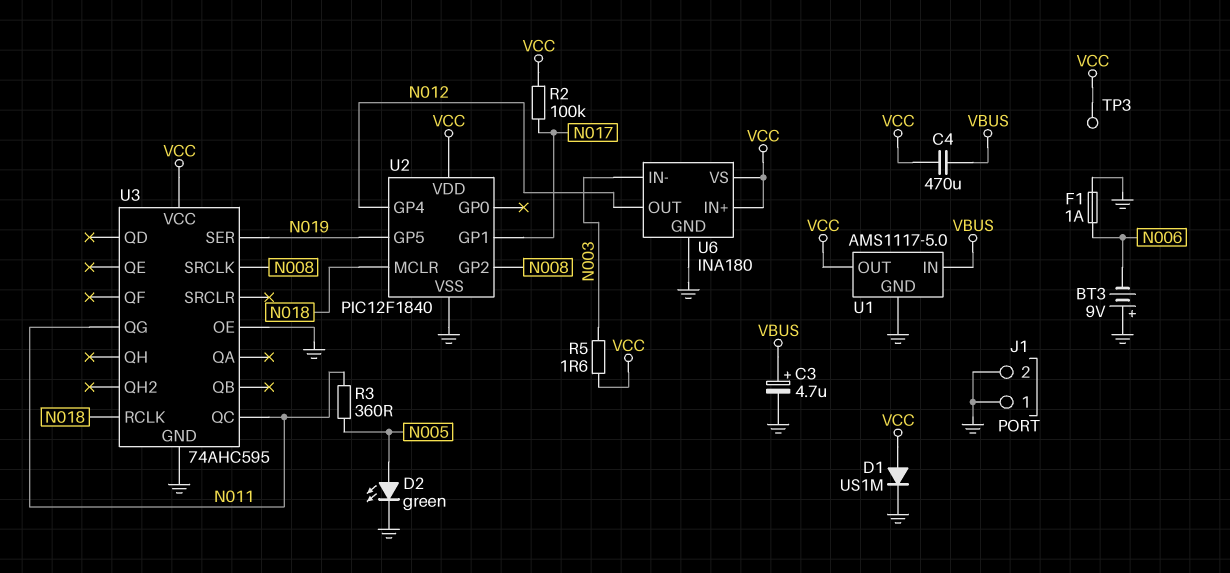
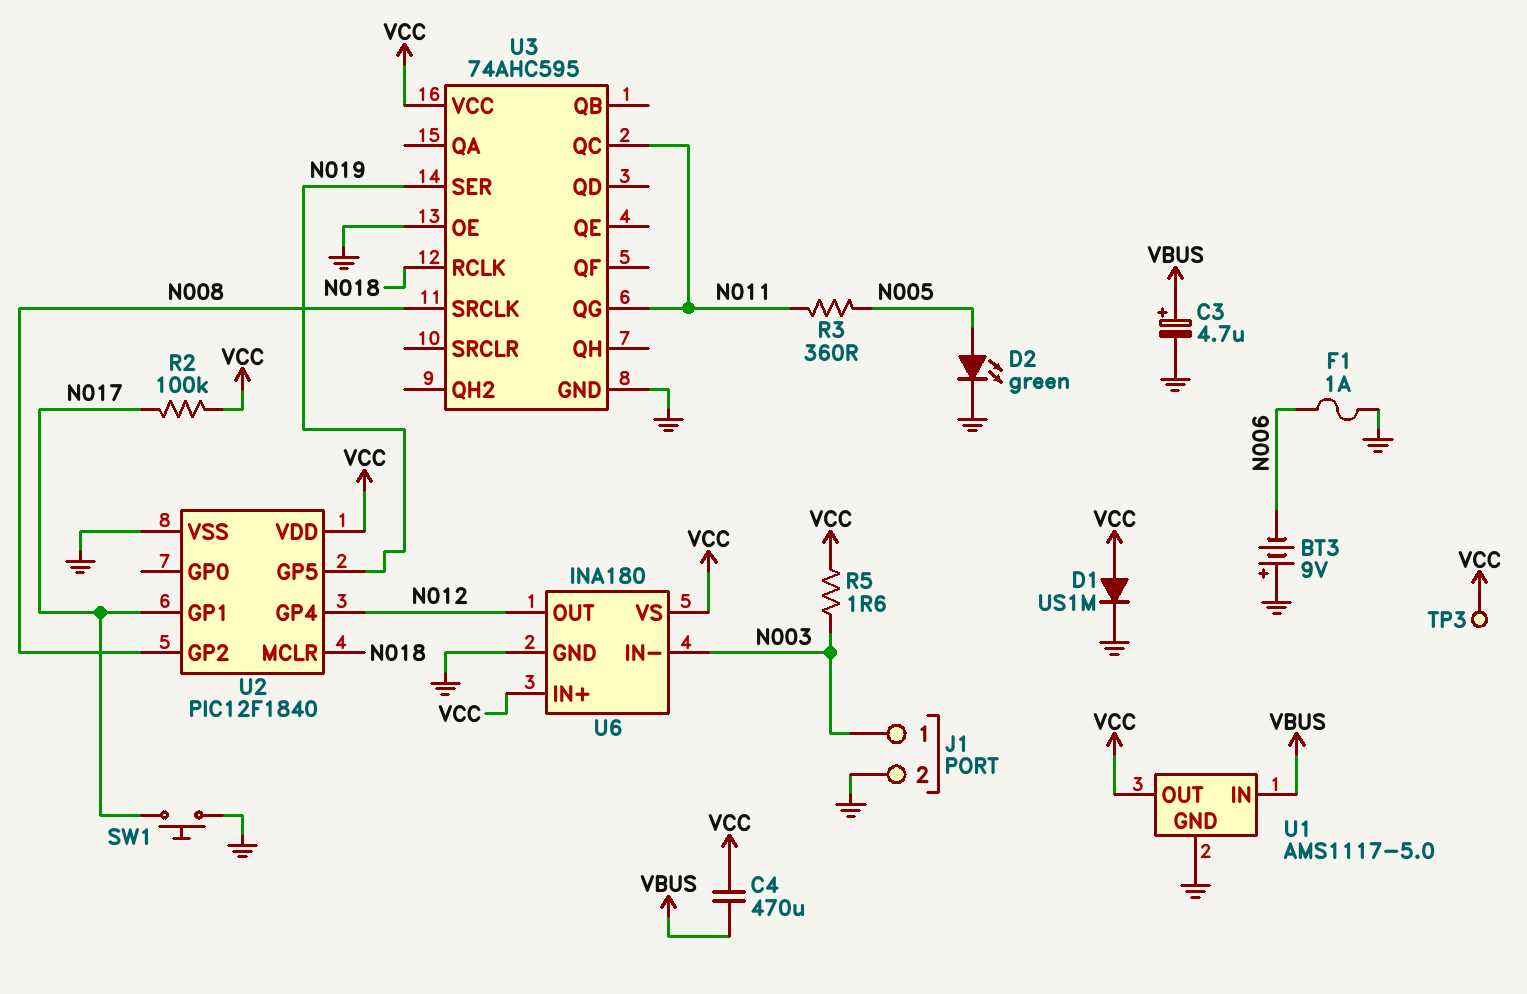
J1 pin 1: GND -> N003
SW1: none -> button (GND, N017)

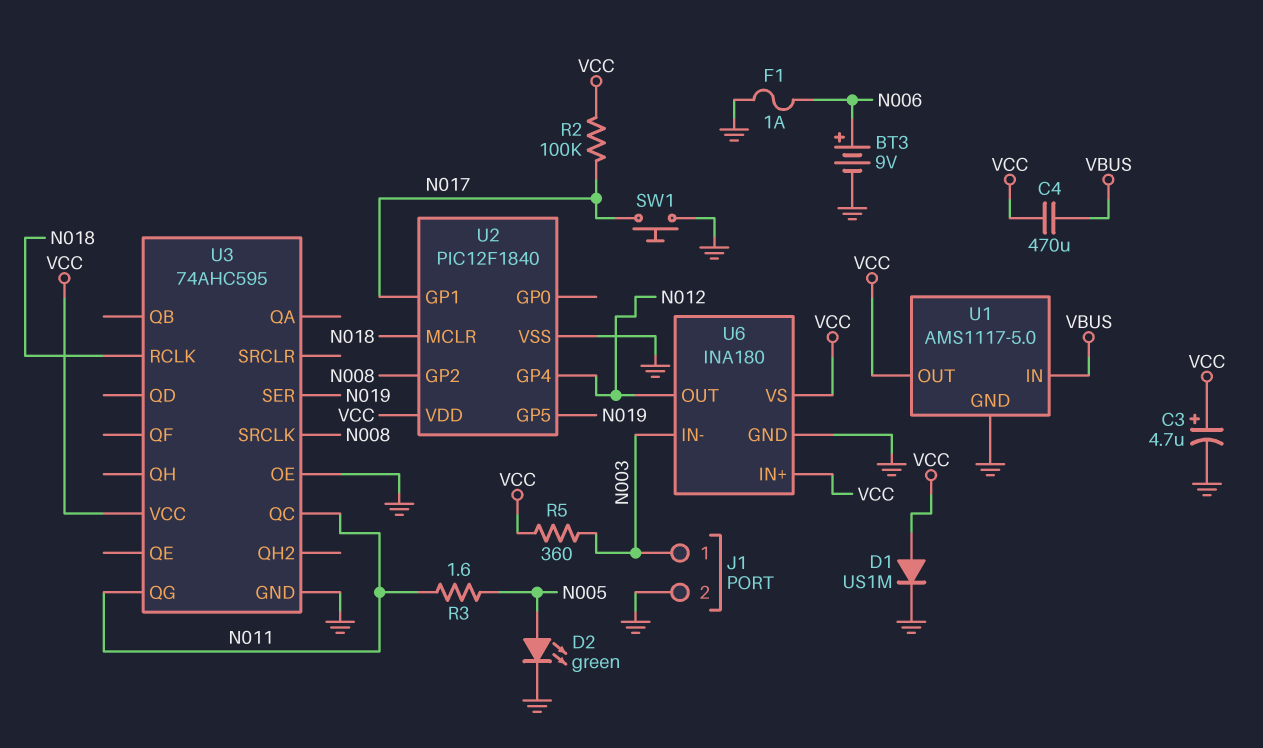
BT3: 9V (plus GND, minus N006) -> 9V (plus N006, minus GND)
C3: 4.7uF (plus VBUS, minus GND) -> 4.7uF (plus VCC, minus GND)
R3: 360 (N005, N011) -> 1.6 (N005, N011)
R5: 1.6 (N003, VCC) -> 360 (N003, VCC)
TP3: test point (VCC) -> none

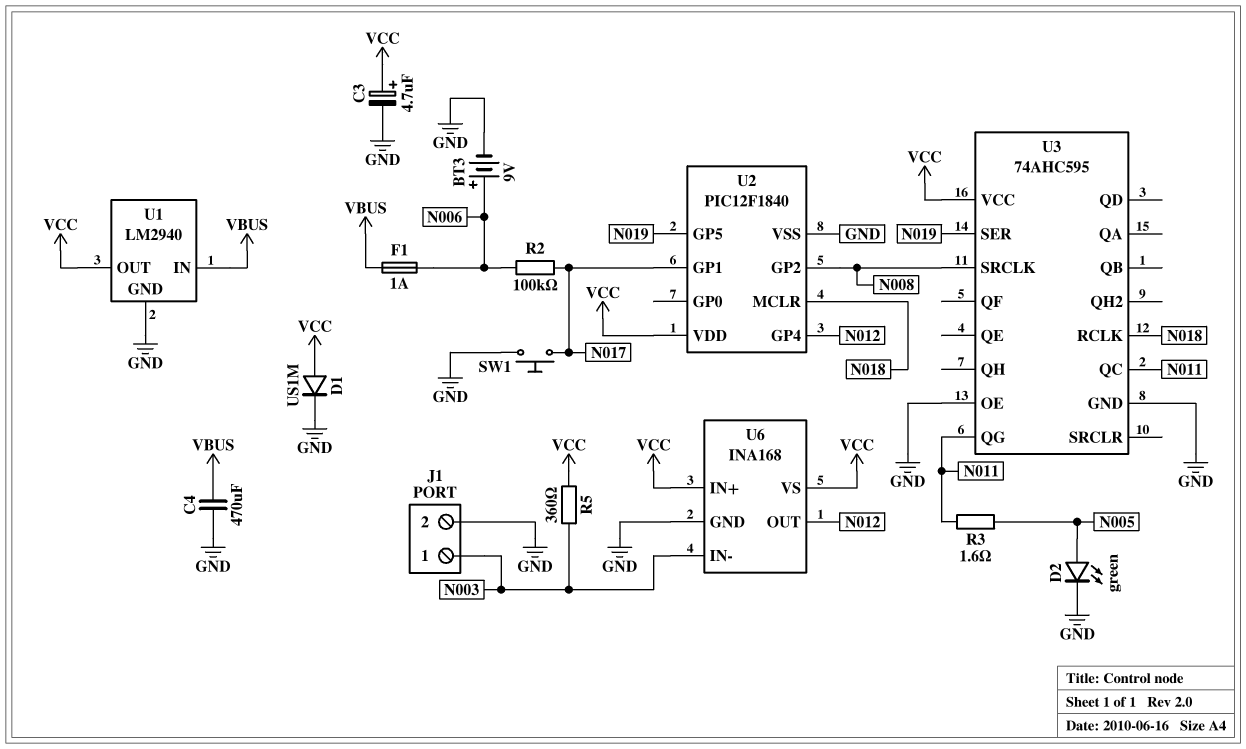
C4: 470uF (VBUS, VCC) -> 470uF (GND, VBUS)
F1: 1A (GND, N006) -> 1A (N006, VBUS)
R2: 100k (N017, VCC) -> 100k (N006, N017)
U1: AMS1117-5.0 -> LM2940
U6: INA180 -> INA168

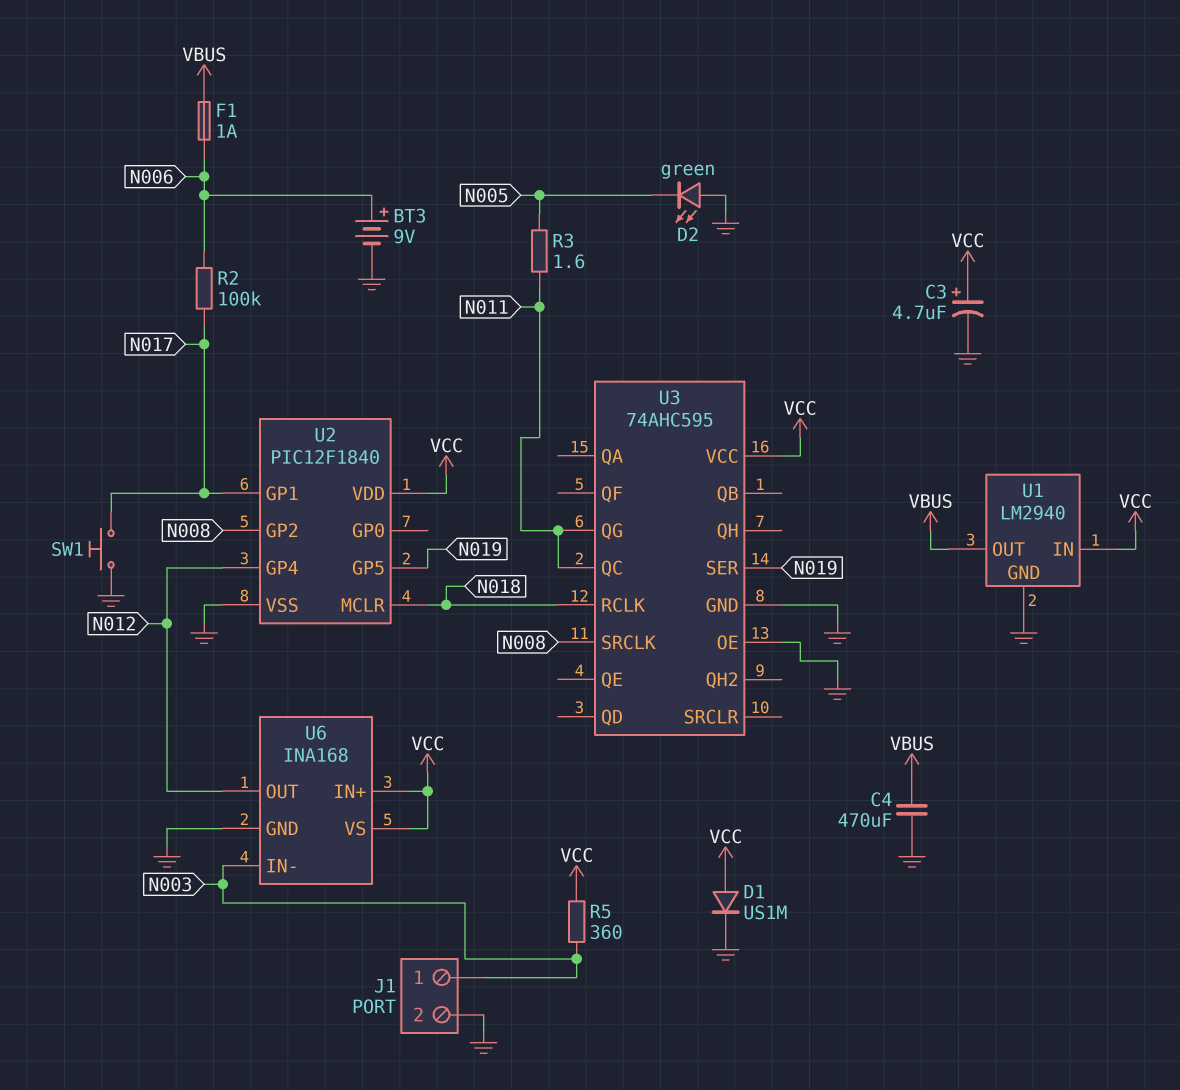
D2: LED green (A N005, K GND) -> LED green (A GND, K N005)
U1 pin IN: VBUS -> VCC
U1 pin OUT: VCC -> VBUS

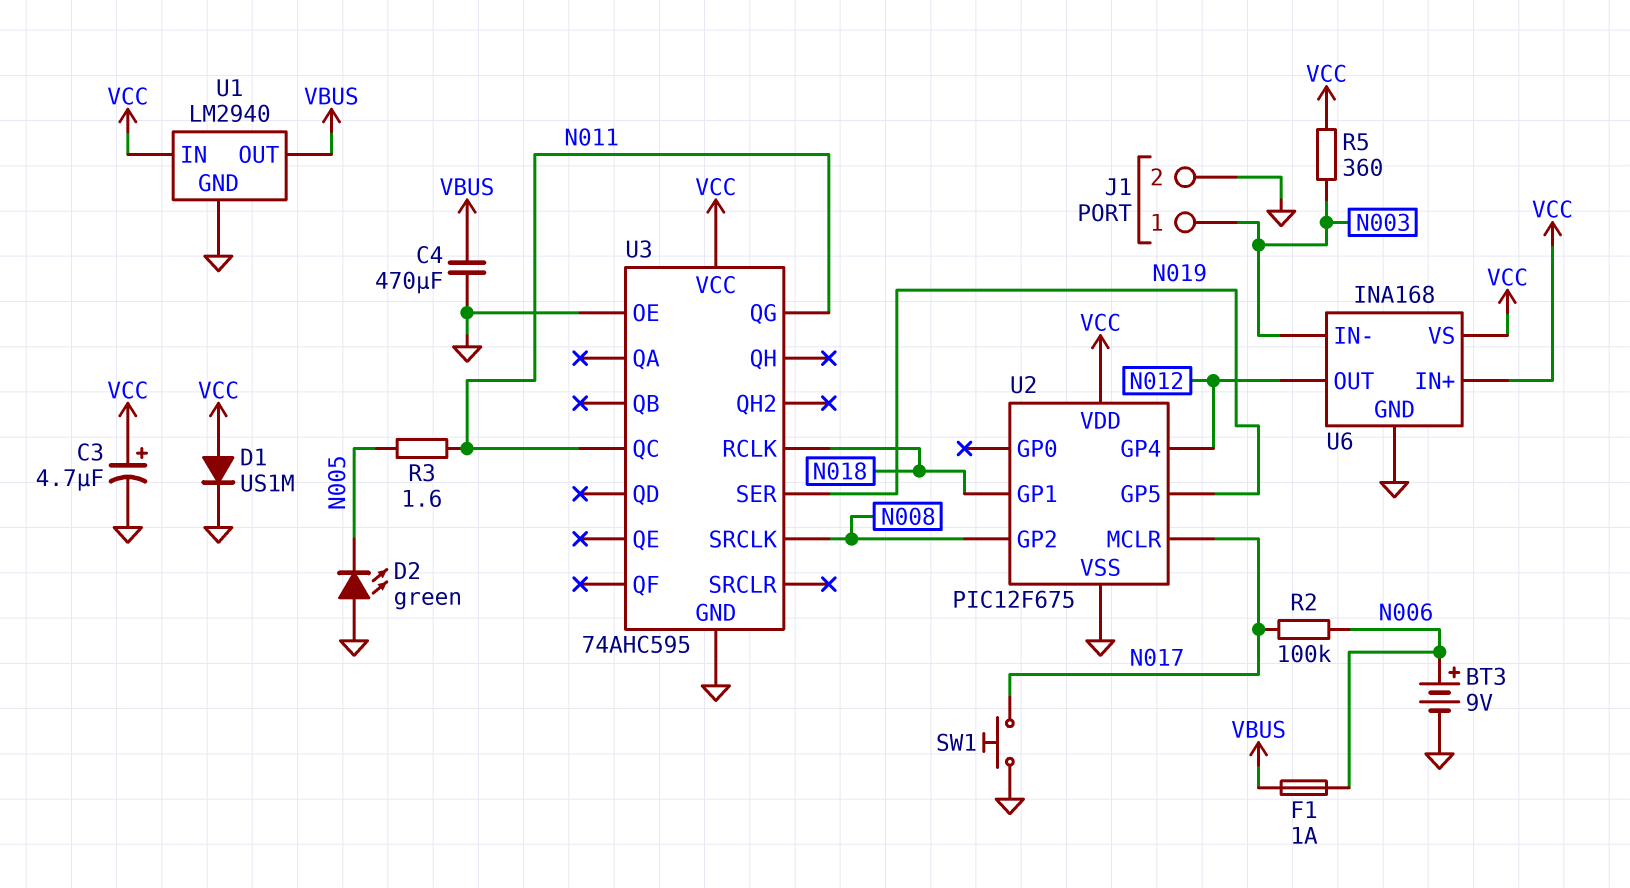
U2: PIC12F1840 -> PIC12F675
U2 pin GP1: N017 -> N018
U2 pin MCLR: N018 -> N017

